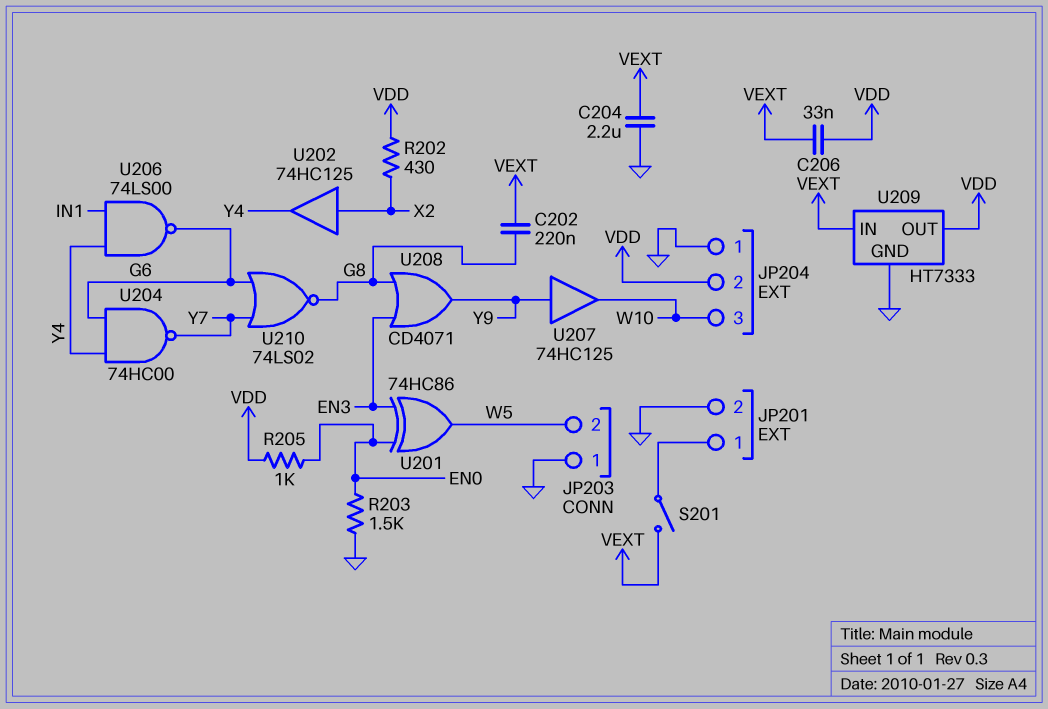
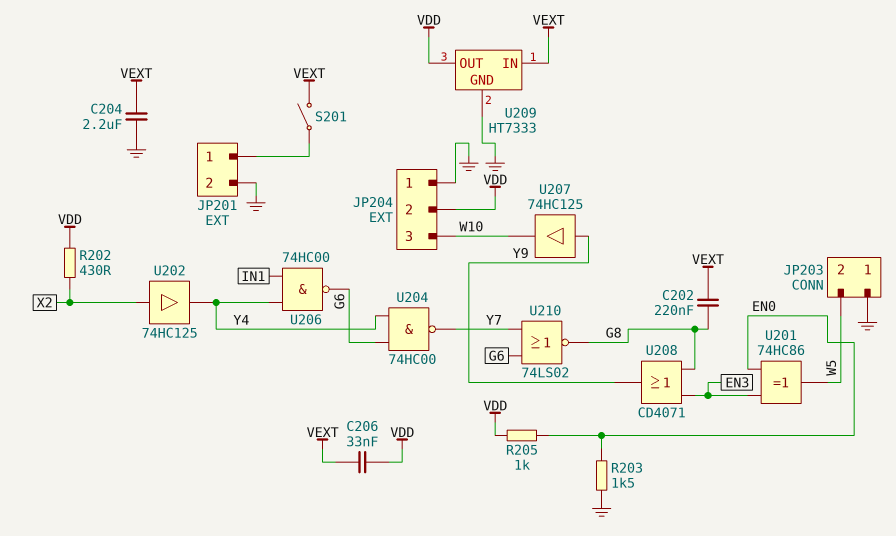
U206: NAND 74LS00 (in IN1, in Y4, out G6) -> NAND 74HC00 (in IN1, in Y4, out G6)

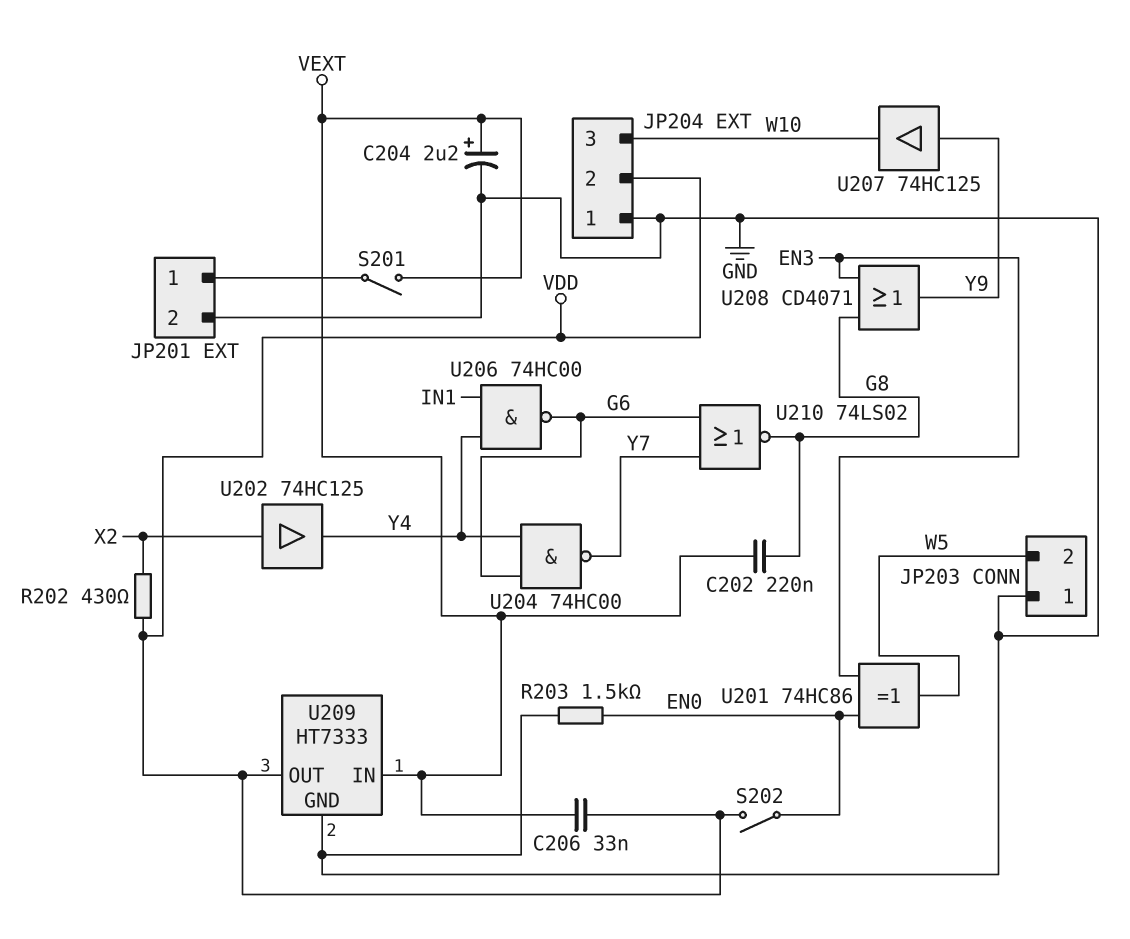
C204: 2.2uF (GND, VEXT) -> 2.2uF (plus VEXT, minus GND)
R205: 1k (EN0, VDD) -> none
S202: none -> switch (EN0, VDD)

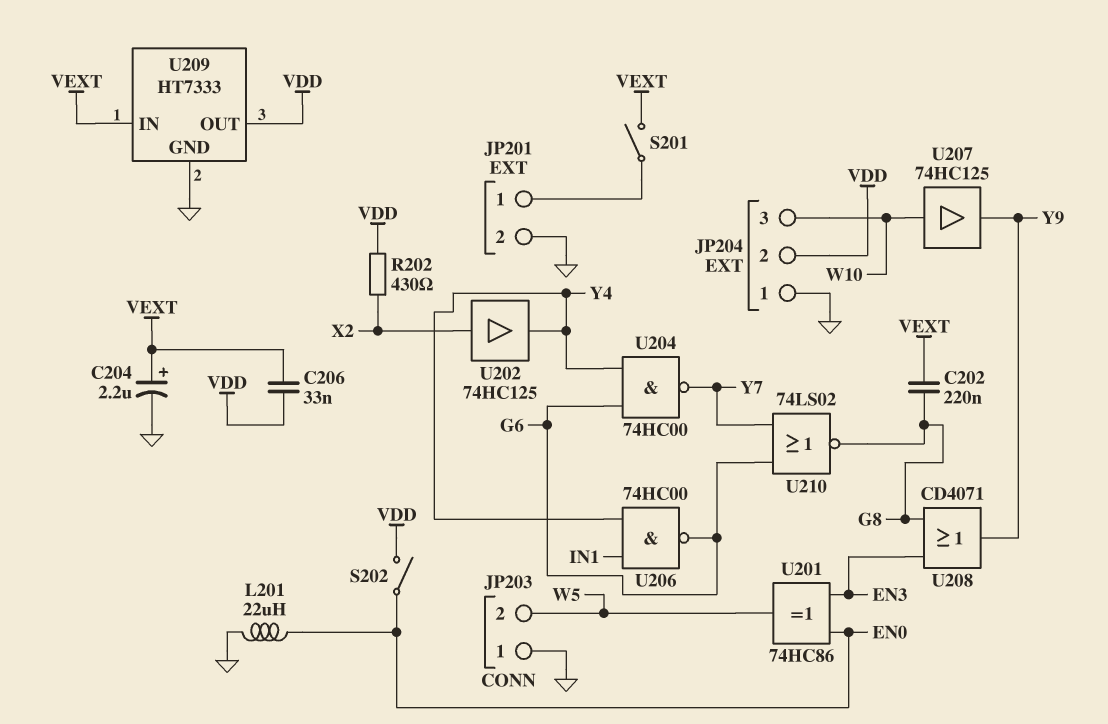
L201: none -> 22uH (EN0, GND)
R203: 1.5k (EN0, GND) -> none
U207: buffer 74HC125 (in Y9, out W10) -> buffer 74HC125 (in W10, out Y9)

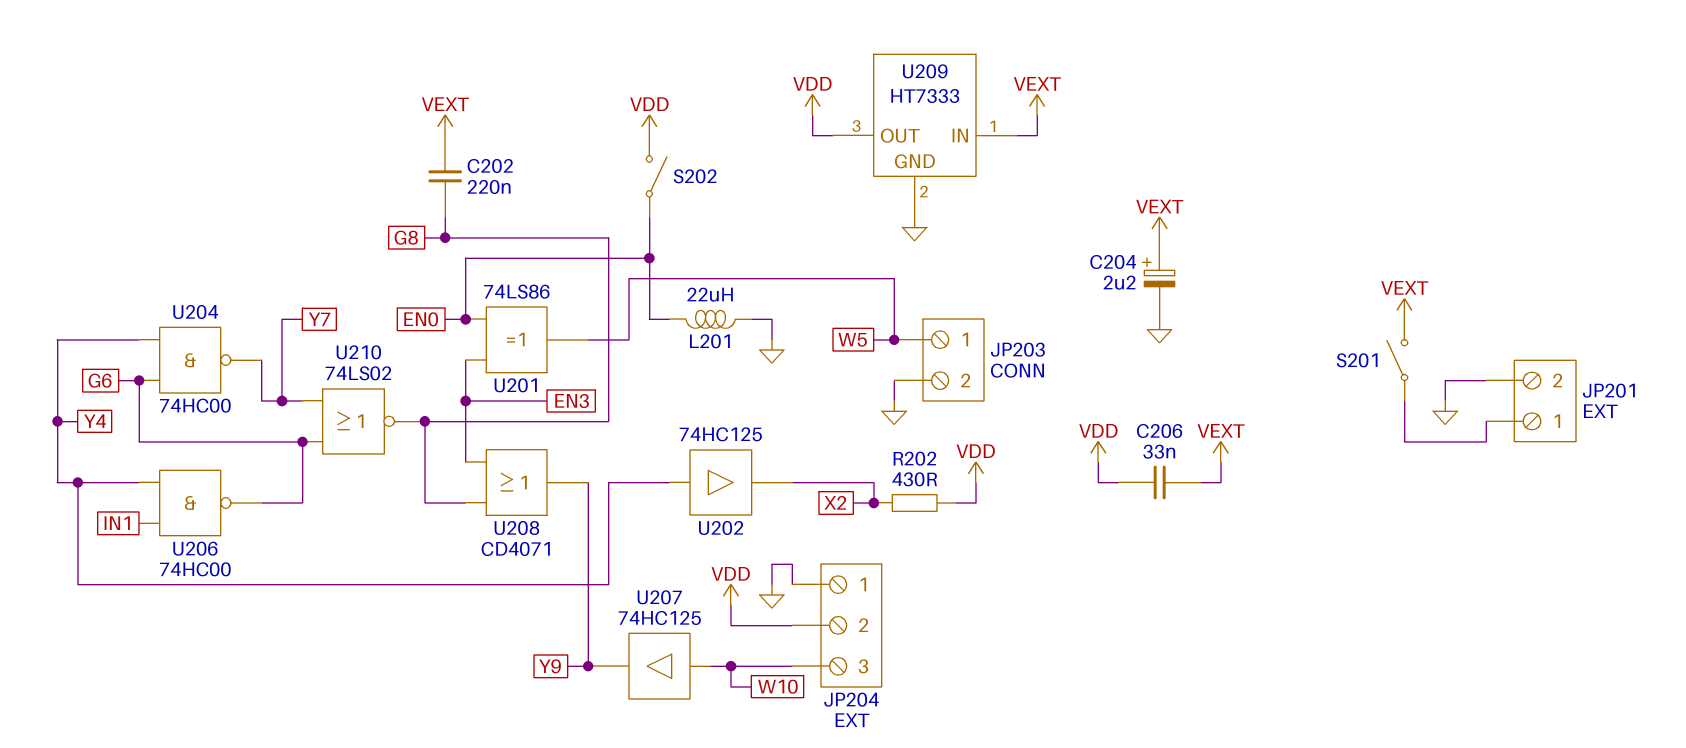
JP203 pin 1: GND -> W5
JP203 pin 2: W5 -> GND
U201: XOR 74HC86 (in EN0, in EN3, out W5) -> XOR 74LS86 (in EN0, in EN3, out W5)
U202: buffer 74HC125 (in X2, out Y4) -> buffer 74HC125 (in Y4, out X2)

